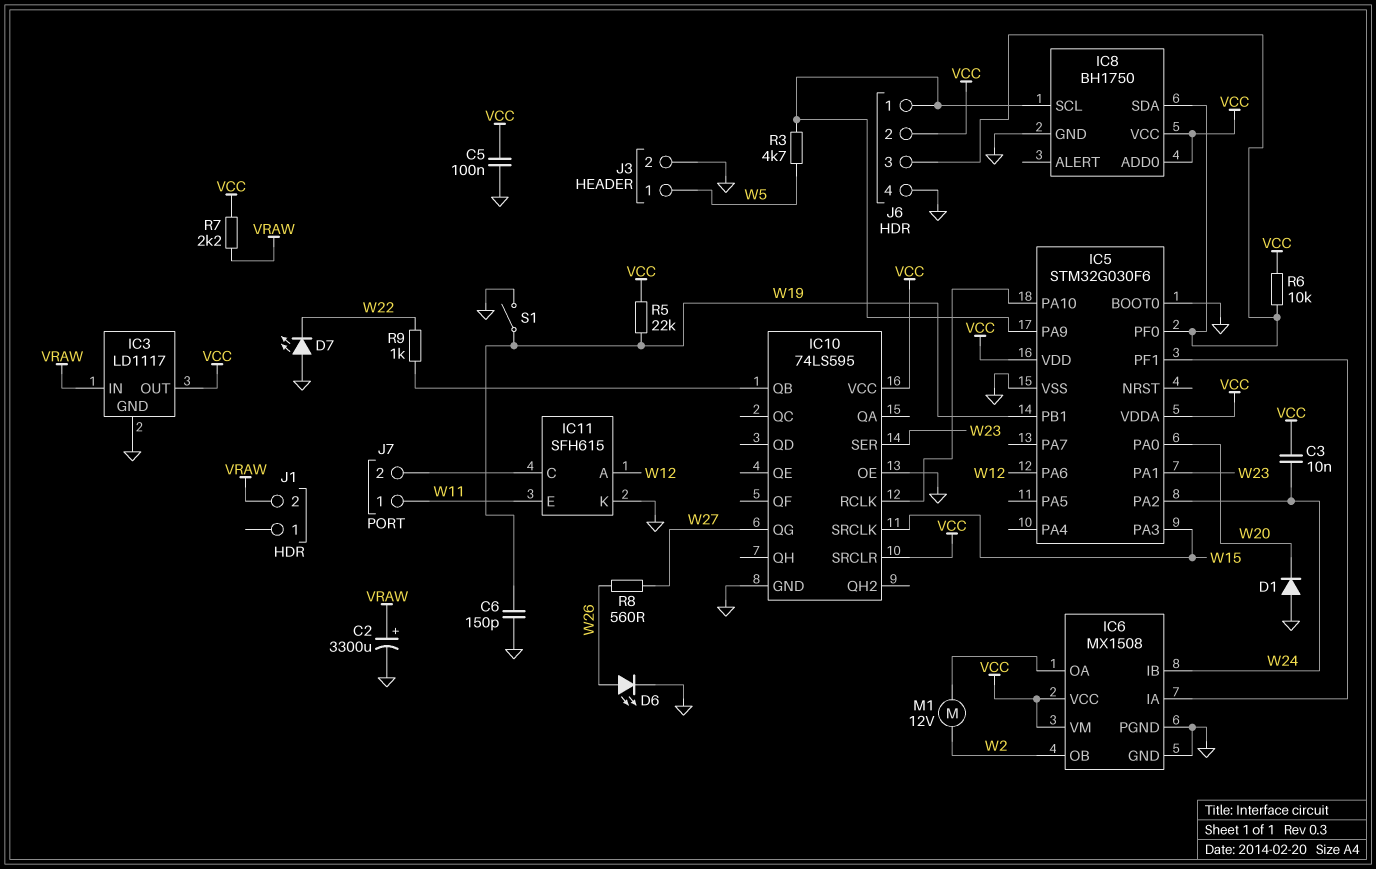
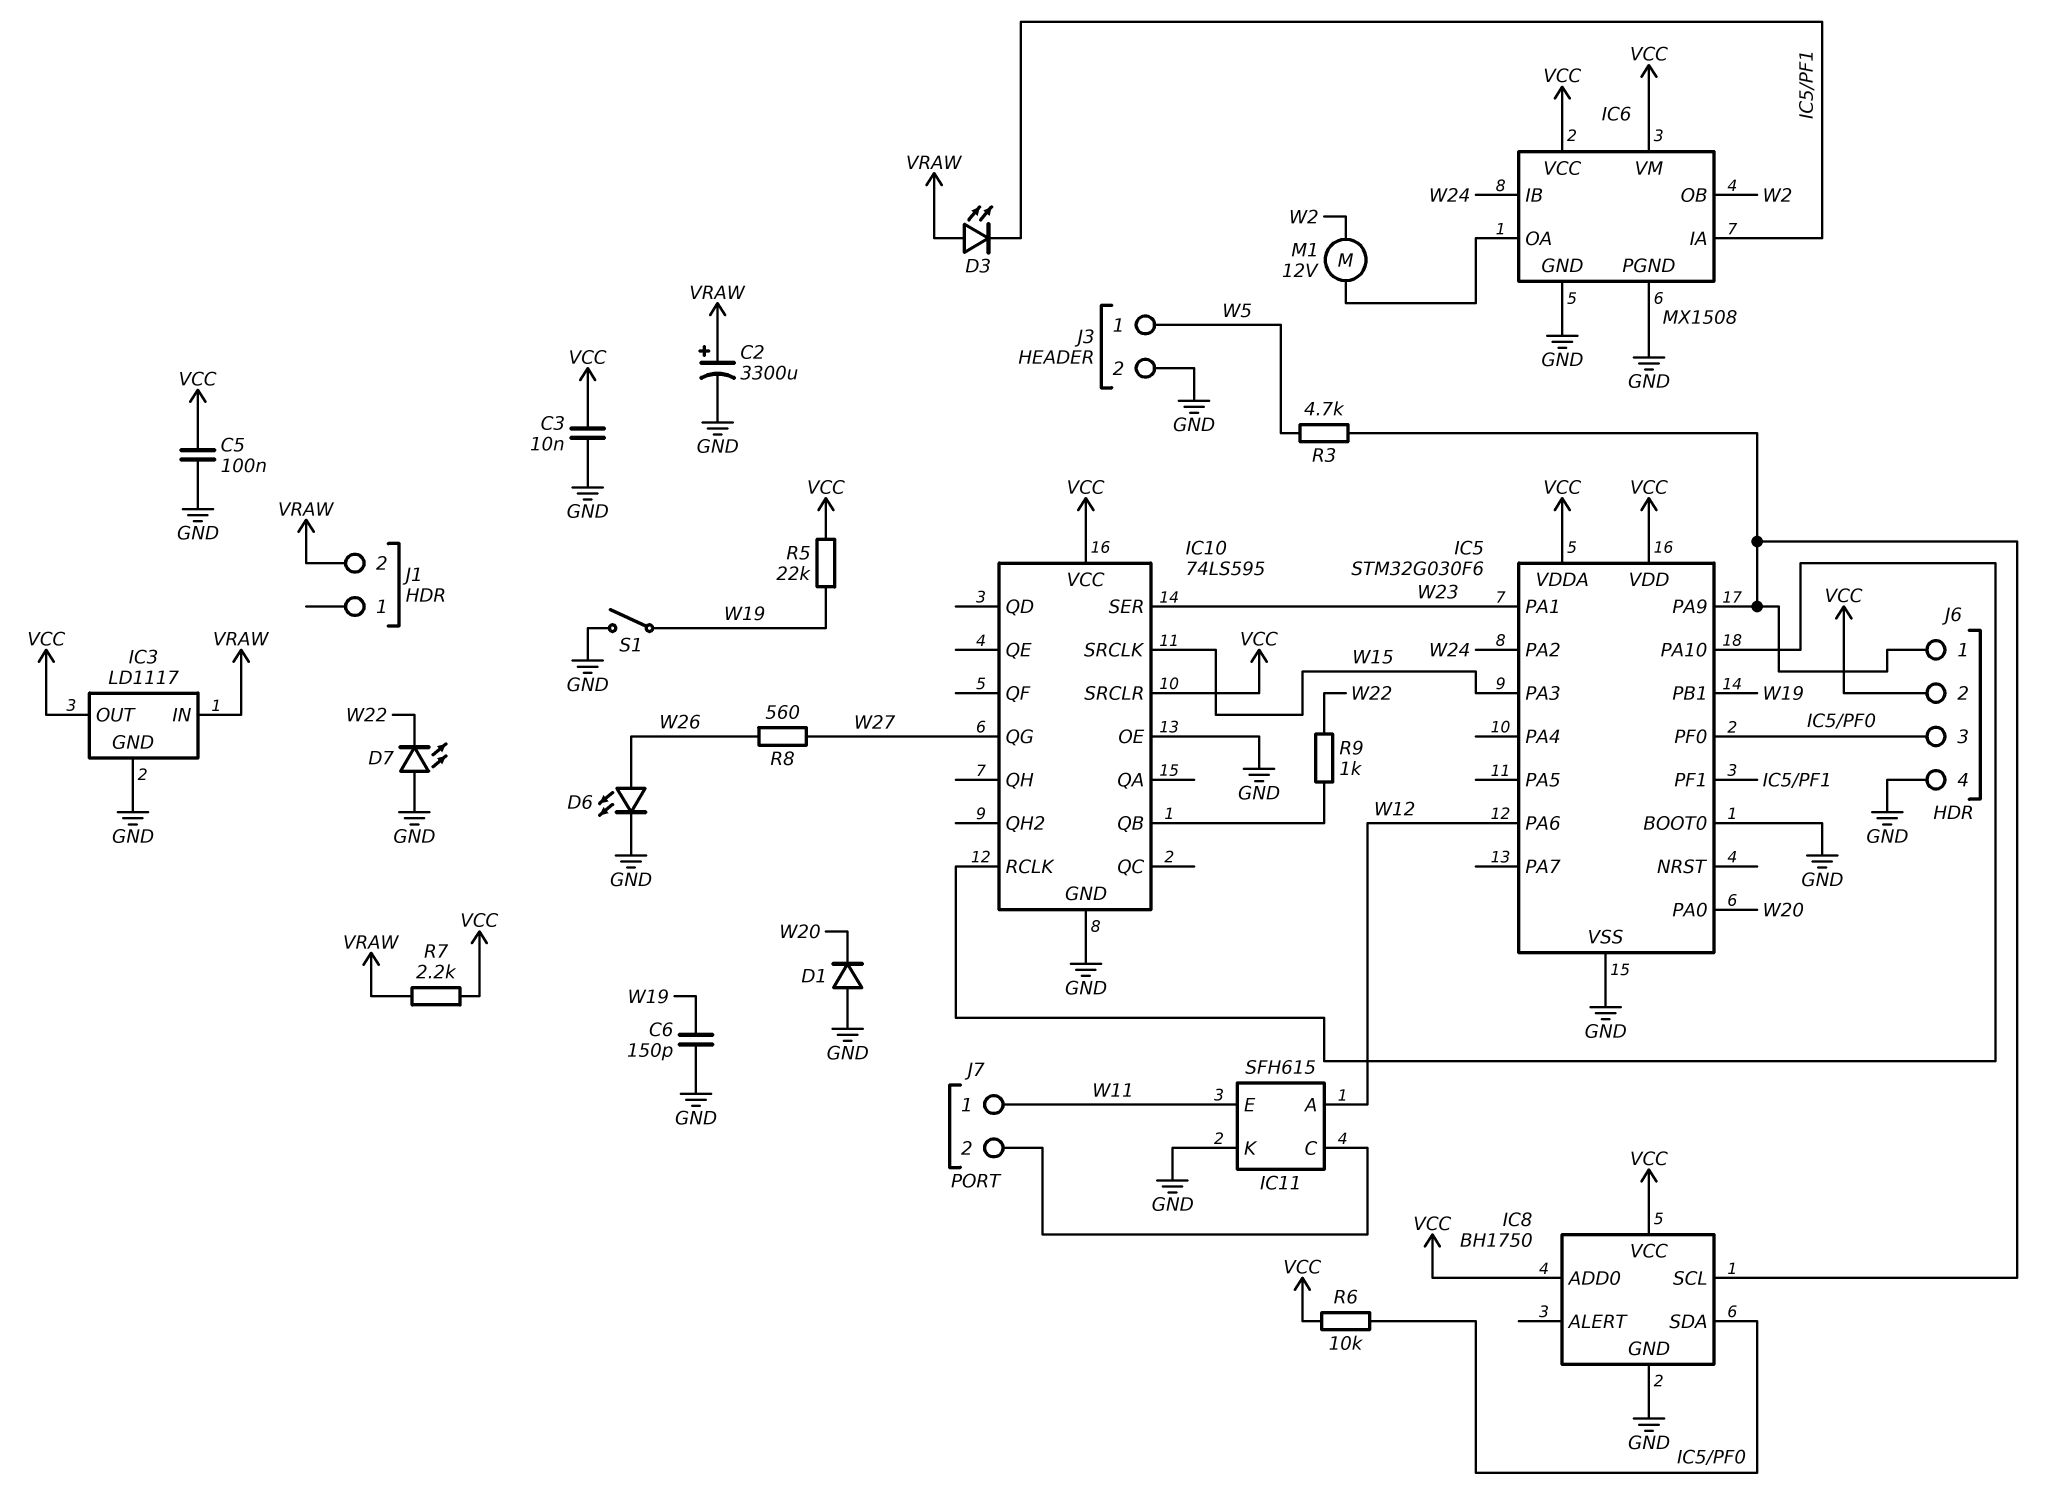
C3: 10nF (VCC, W24) -> 10nF (GND, VCC)
D3: none -> LED (A VRAW, K IC5/PF1)

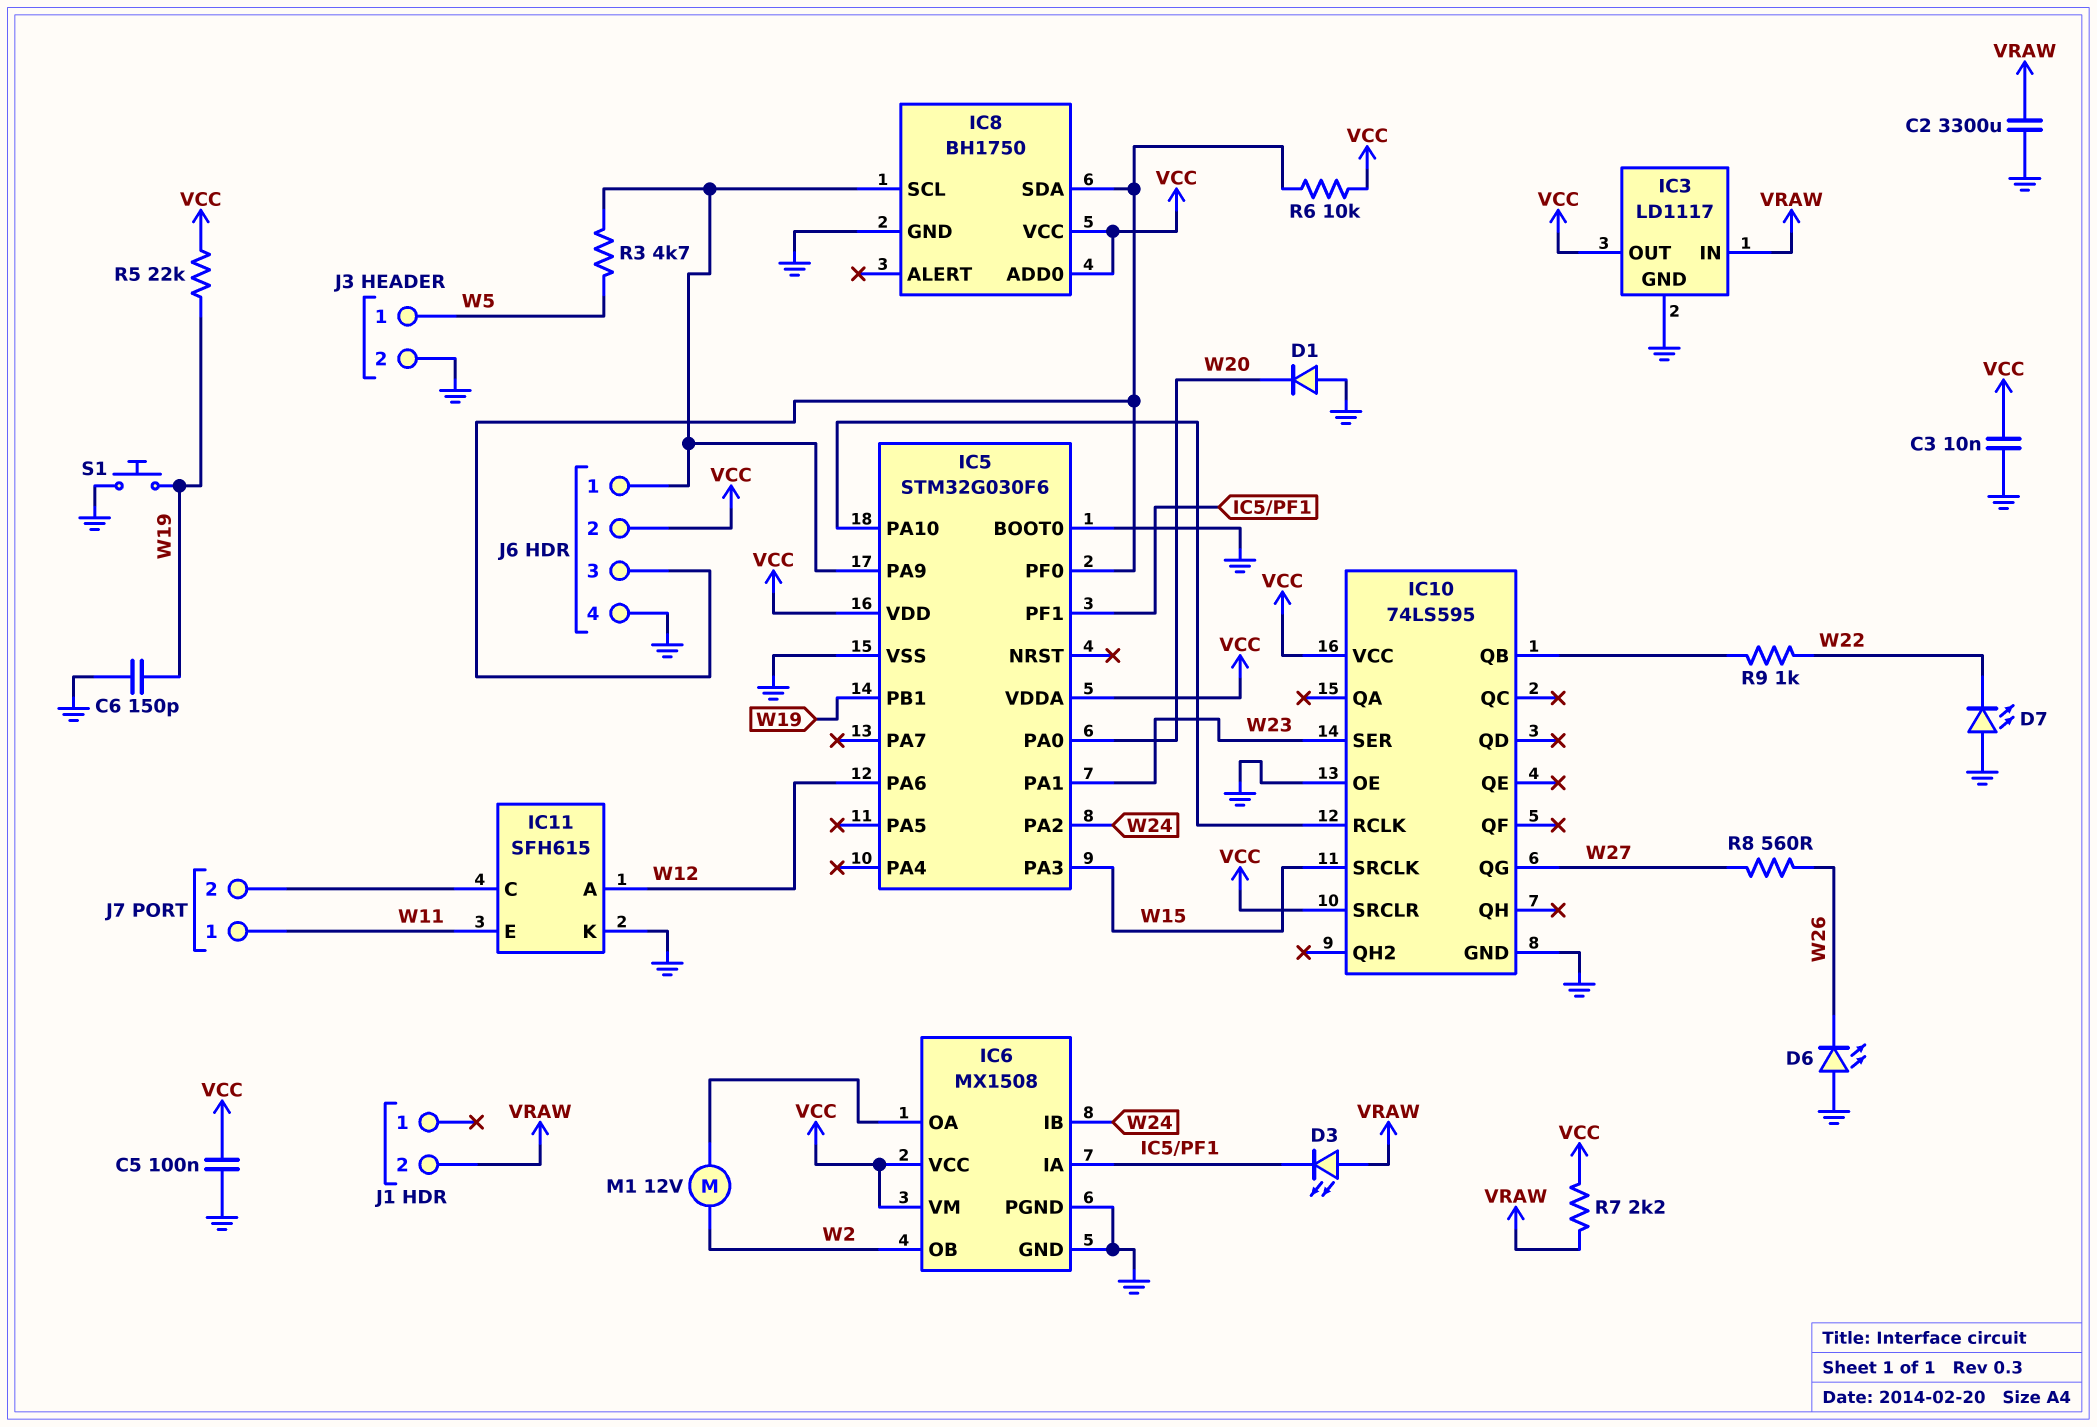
C2: 3300uF (plus VRAW, minus GND) -> 3300uF (GND, VRAW)
D6: LED (A W26, K GND) -> LED (A GND, K W26)
S1: switch (GND, W19) -> button (GND, W19)

